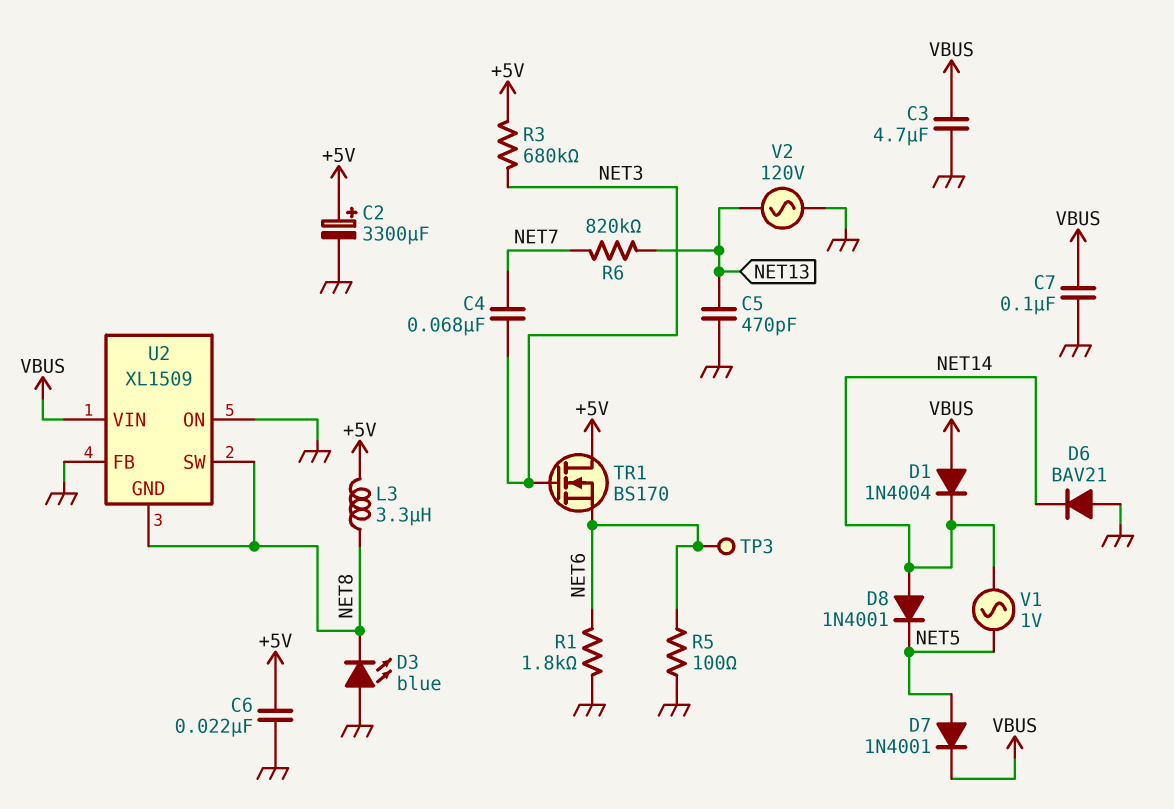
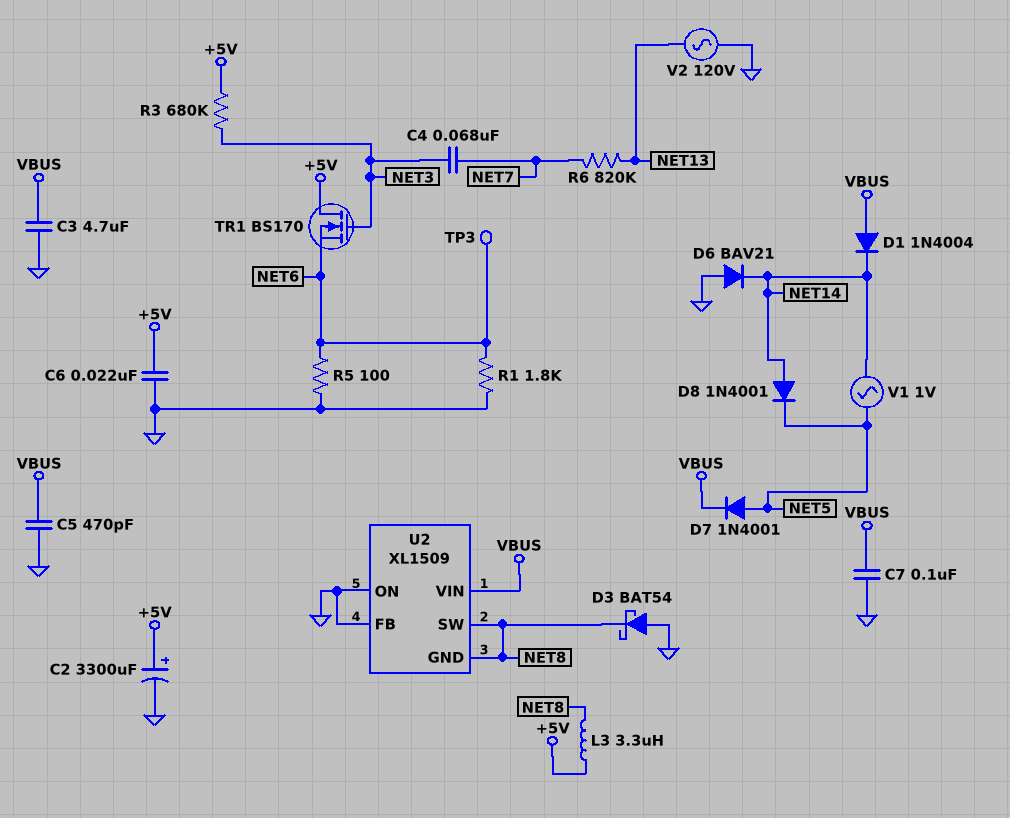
C5: 470pF (GND, NET13) -> 470pF (GND, VBUS)
D3: LED blue (A GND, K NET8) -> schottky BAT54 (A GND, K NET8)

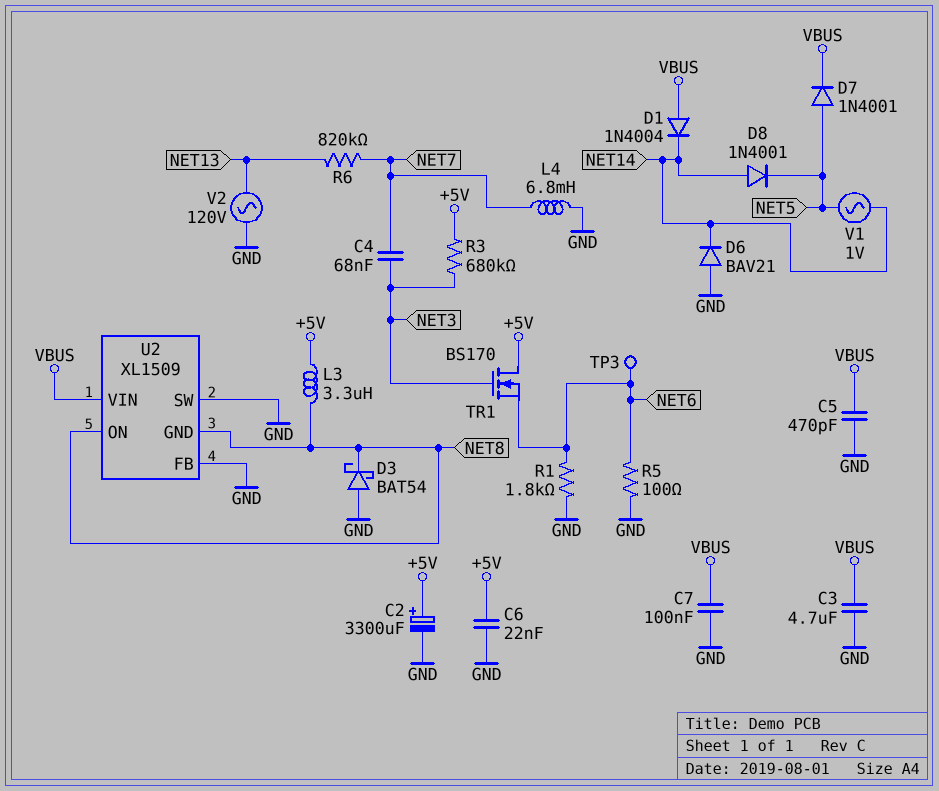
L4: none -> 6.8mH (GND, NET7)
U2 pin ON: GND -> NET8
U2 pin SW: NET8 -> GND

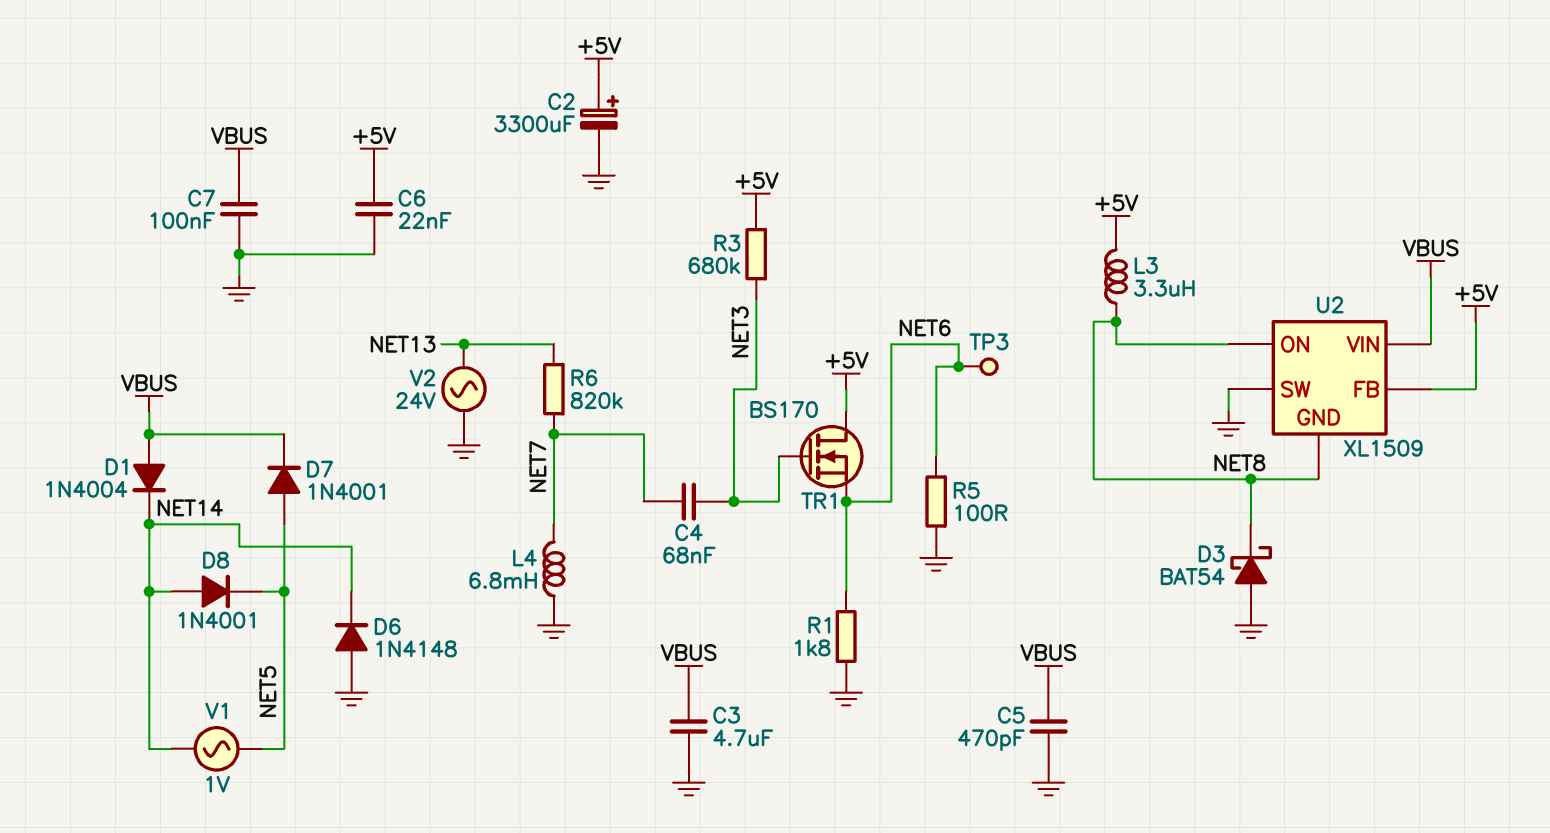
D6: diode BAV21 (A GND, K NET14) -> diode 1N4148 (A GND, K NET14)
U2 pin FB: GND -> +5V
V2: AC 120V (GND, NET13) -> AC 24V (GND, NET13)

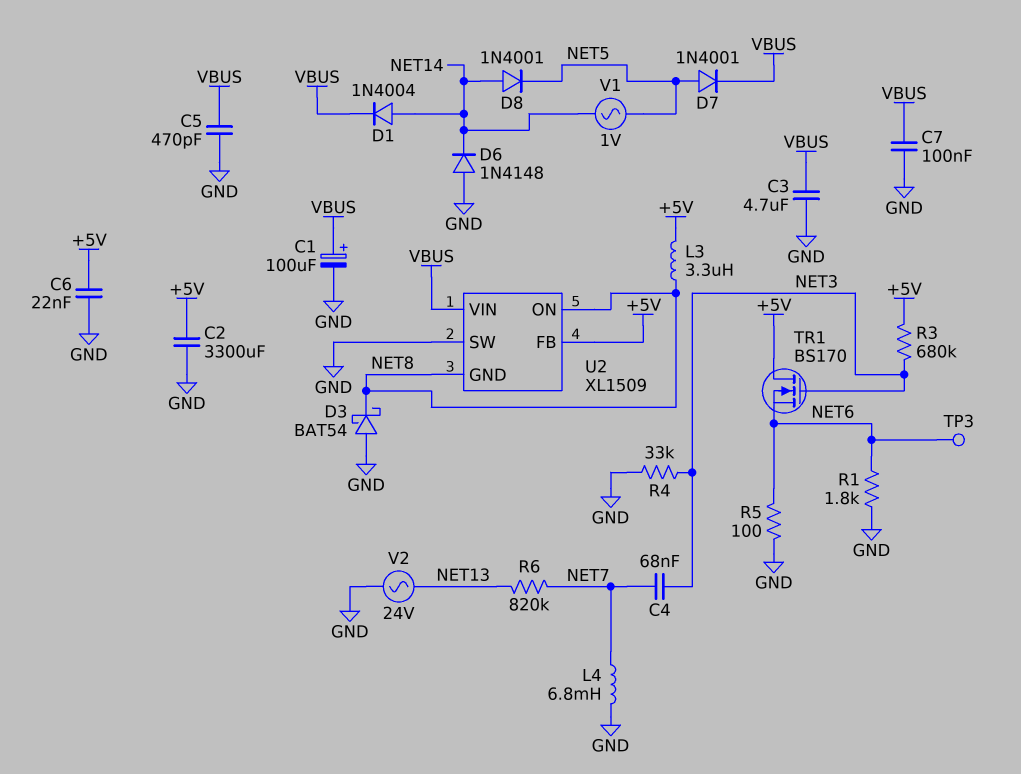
C1: none -> 100uF (plus VBUS, minus GND)
C2: 3300uF (plus +5V, minus GND) -> 3300uF (+5V, GND)
D1: diode 1N4004 (A VBUS, K NET14) -> diode 1N4004 (A NET14, K VBUS)
R4: none -> 33k (GND, NET3)

